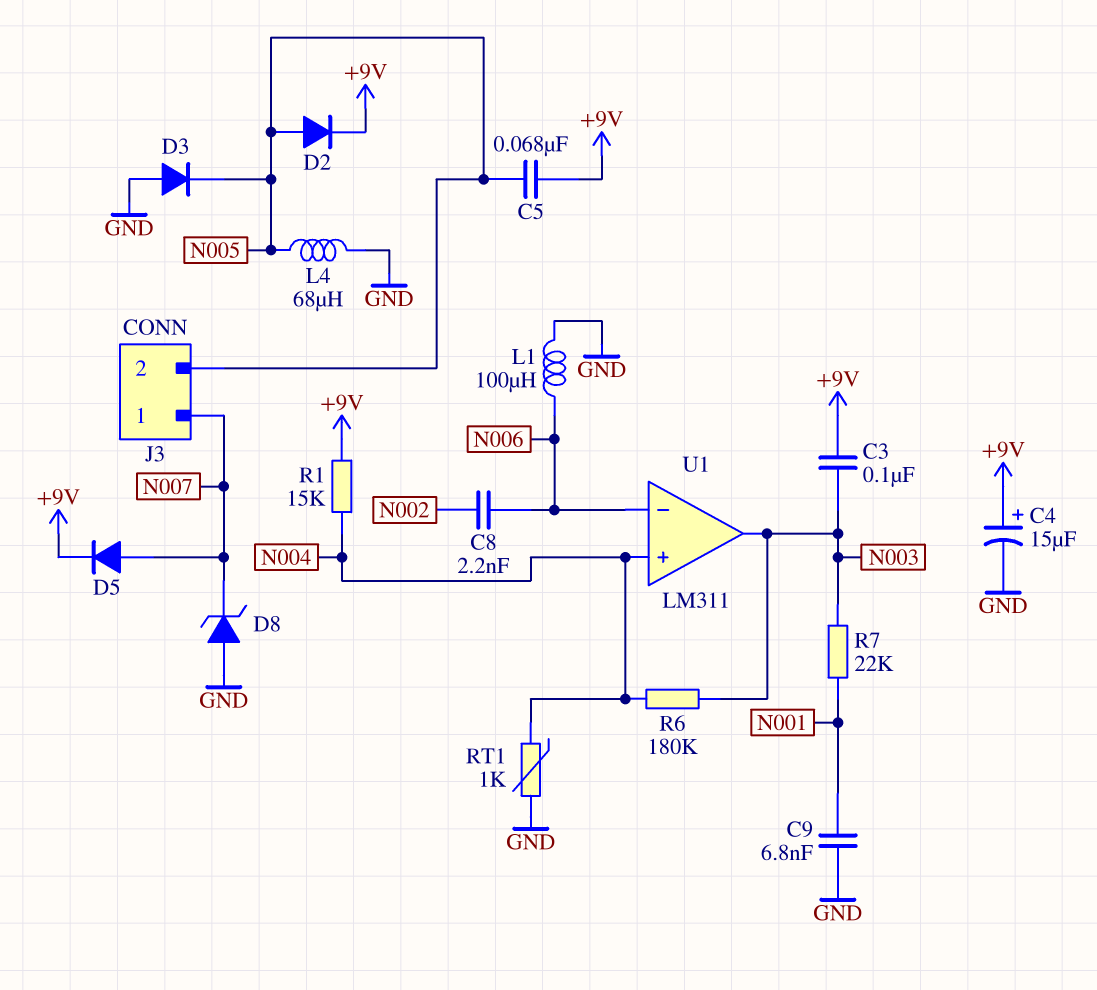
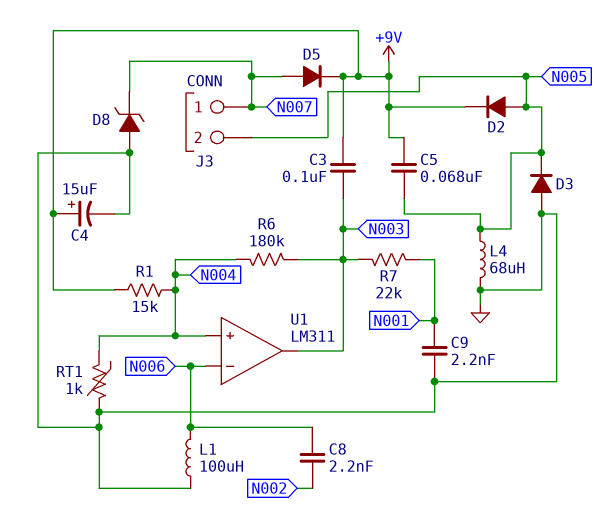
C9: 6.8nF (GND, N001) -> 2.2nF (GND, N001)

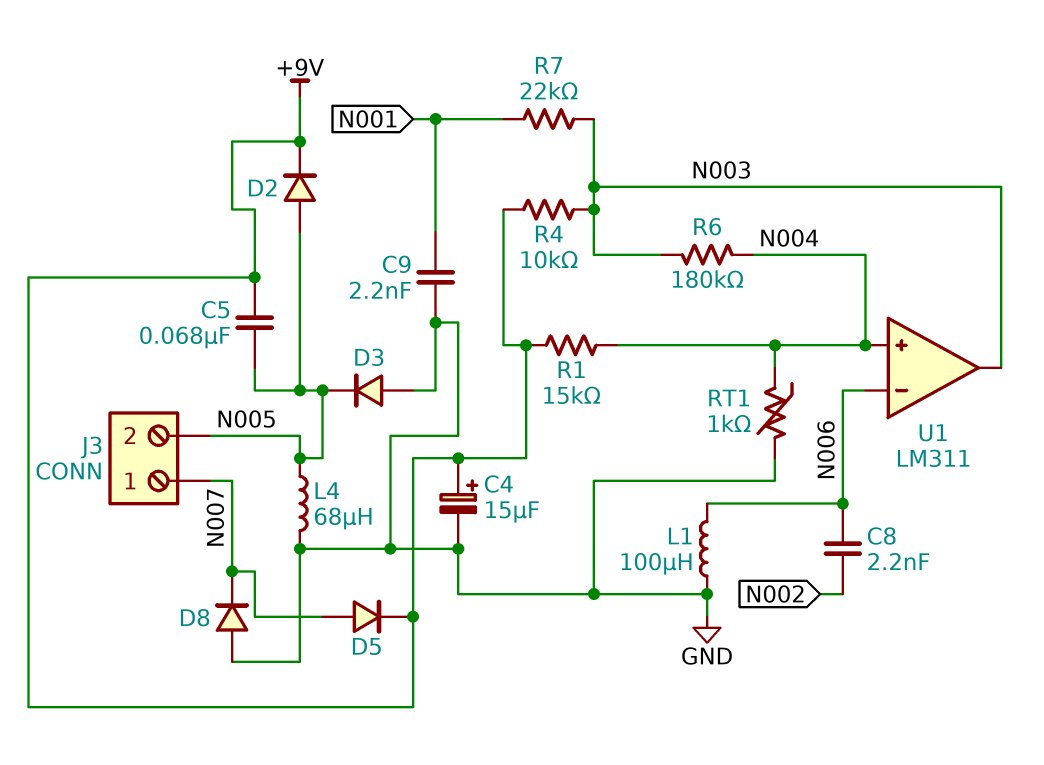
C3: 100nF (+9V, N003) -> none
D8: zener (A GND, K N007) -> diode (A GND, K N007)
R4: none -> 10k (+9V, N003)

